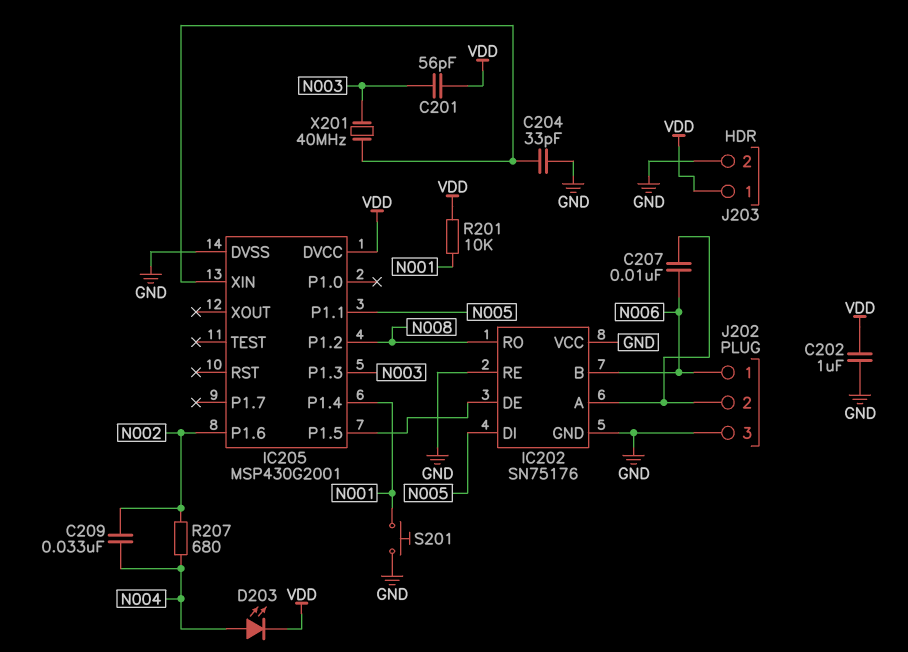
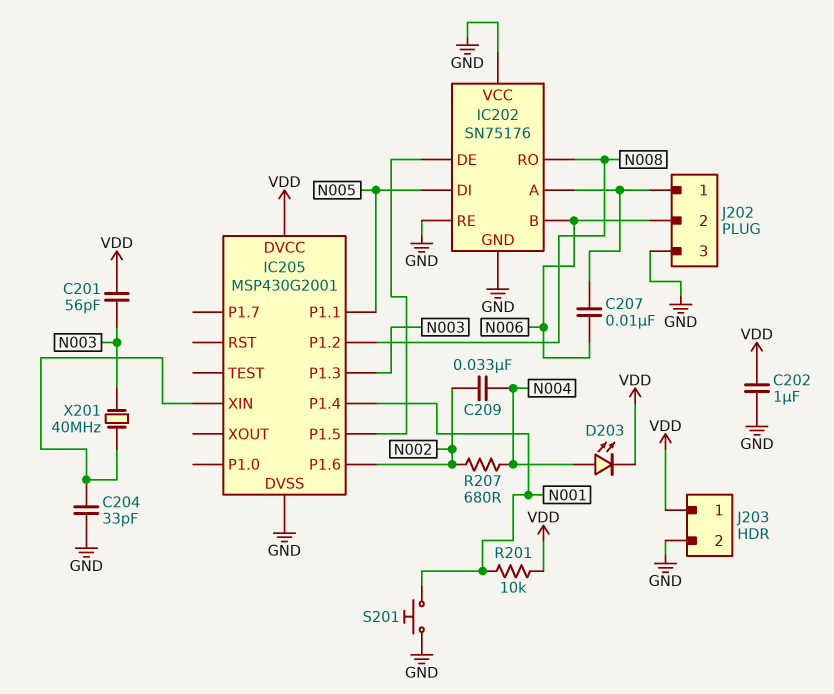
J202 pin 1: N006 -> IC202/A
J202 pin 2: IC202/A -> N006

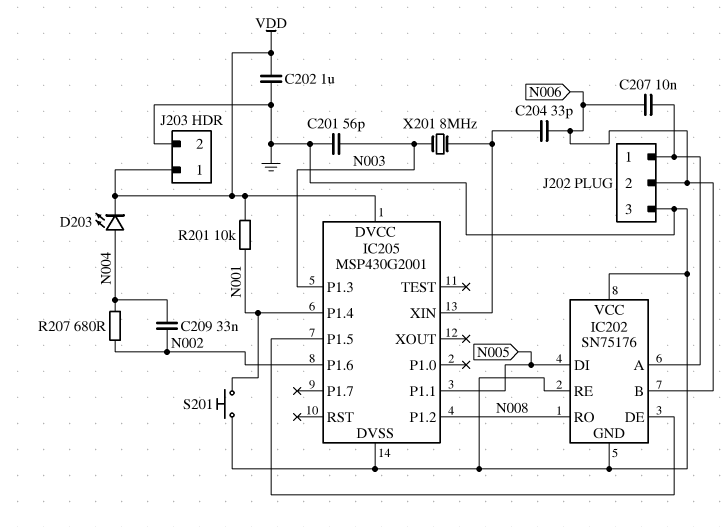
C201: 56pF (N003, VDD) -> 56pF (GND, N003)
C204: 33pF (GND, IC205/XIN) -> 33pF (IC205/XIN, N006)
X201: 40MHz (IC205/XIN, N003) -> 8MHz (IC205/XIN, N003)

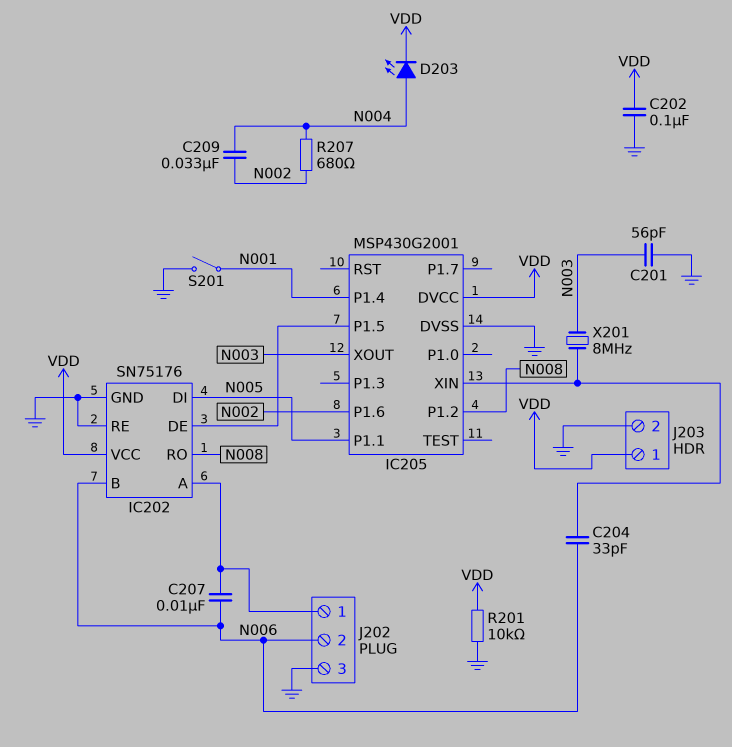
C202: 1uF (GND, VDD) -> 100nF (GND, VDD)
IC202 pin VCC: GND -> VDD
IC205 pin P1.3: N003 -> none
IC205 pin XOUT: none -> N003
R201: 10k (N001, VDD) -> 10k (GND, VDD)
S201: button (GND, N001) -> switch (GND, N001)

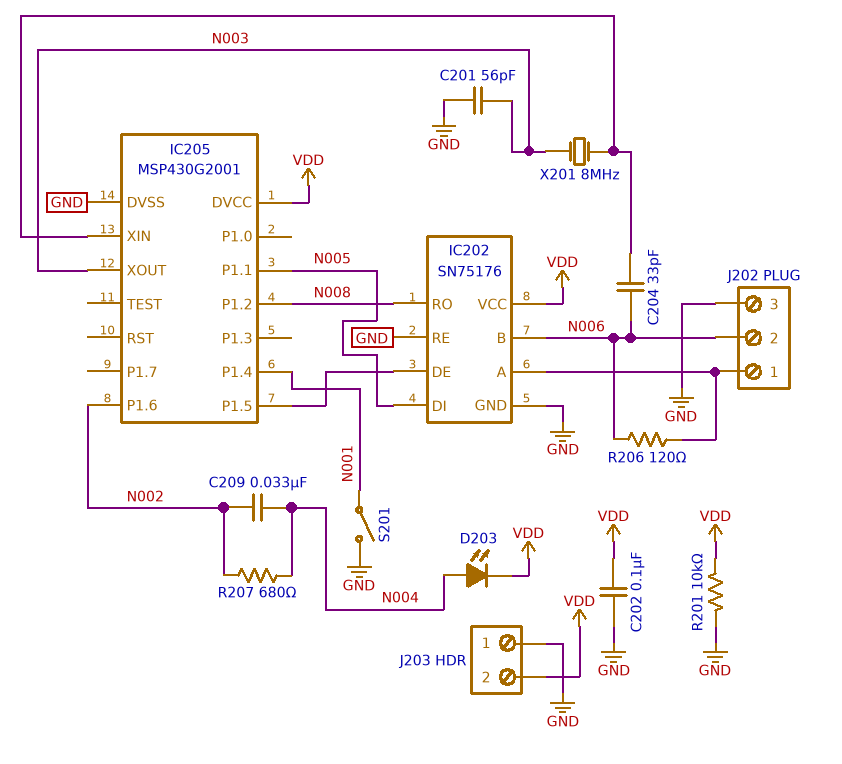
C207: 10nF (IC202/A, N006) -> none
J203 pin 1: VDD -> GND
J203 pin 2: GND -> VDD
R206: none -> 120 (IC202/A, N006)

